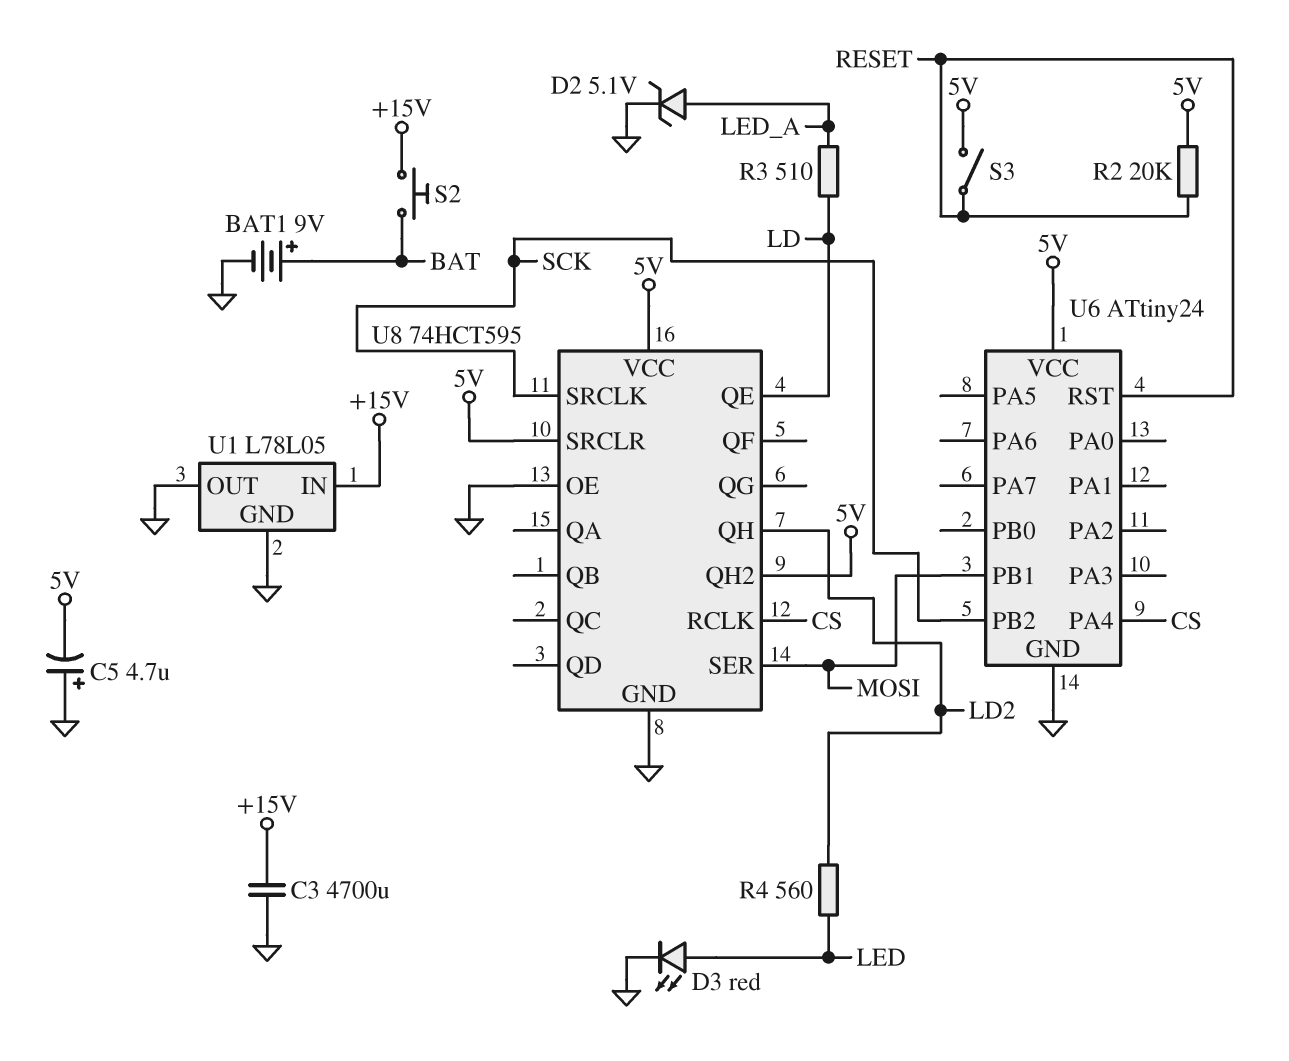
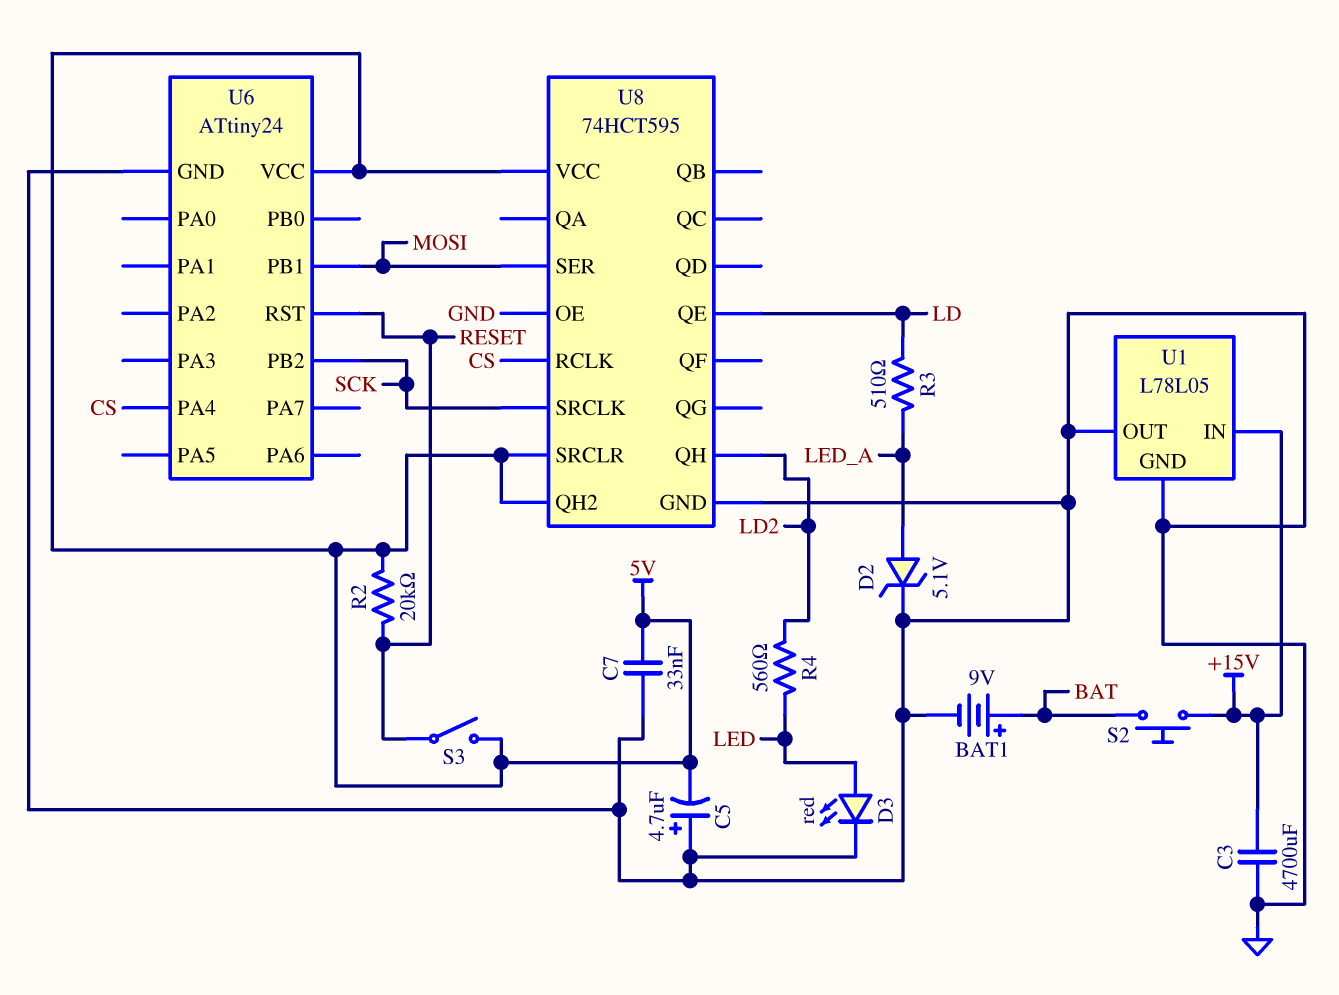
C7: none -> 33nF (5V, GND)

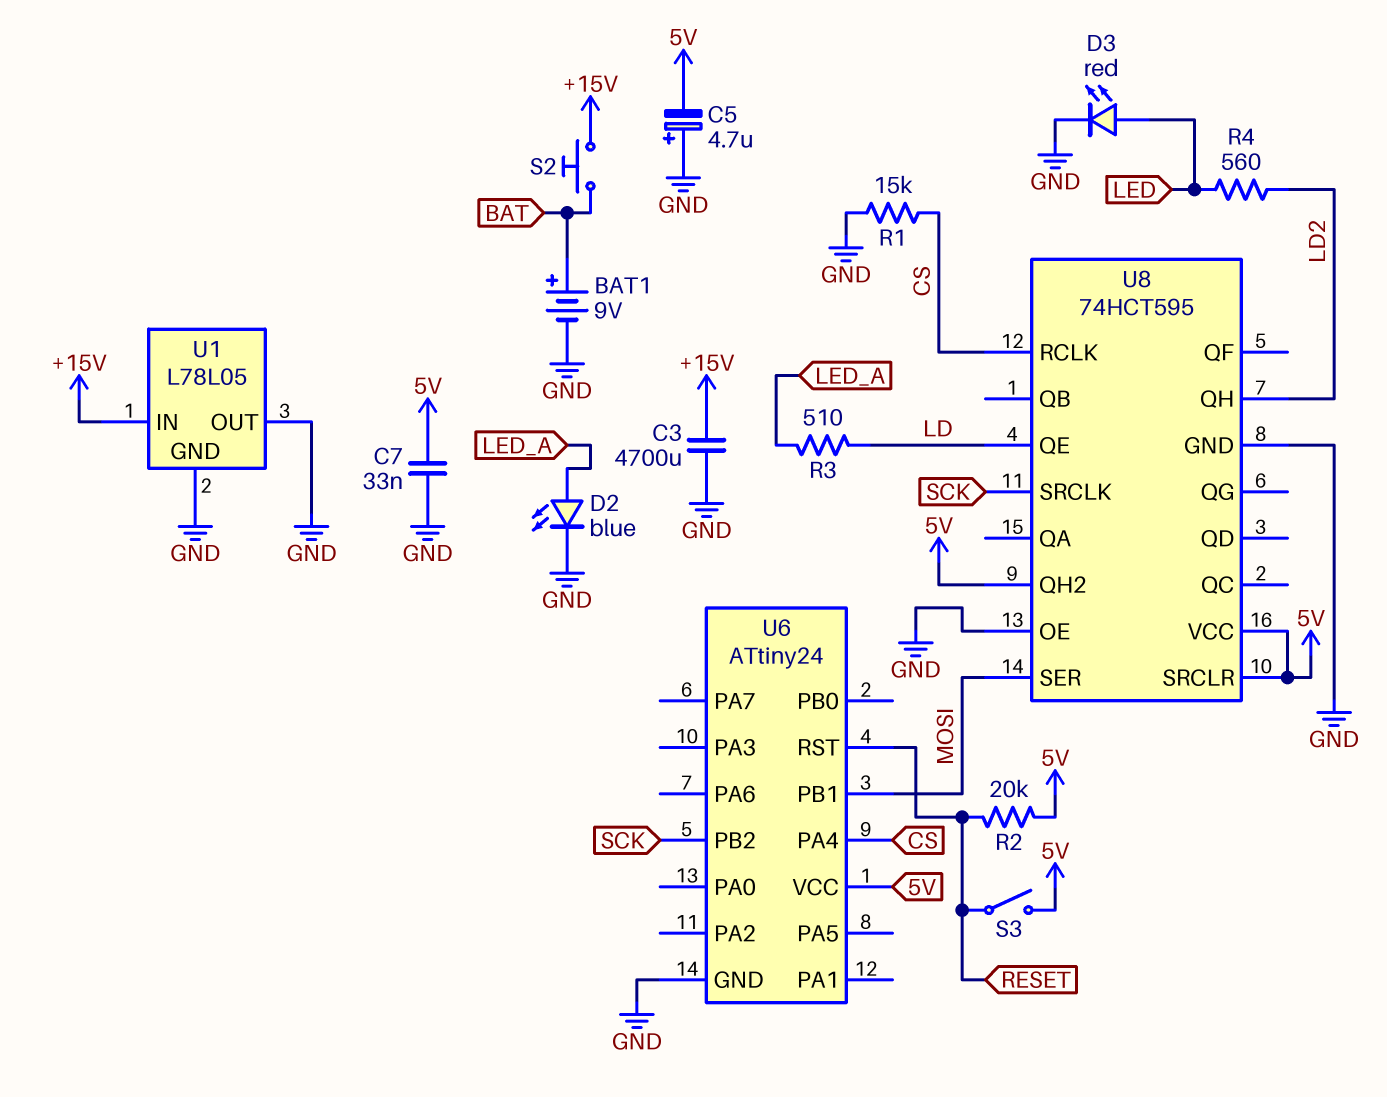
D2: zener 5.1V (A LED_A, K GND) -> LED blue (A LED_A, K GND)
R1: none -> 15k (CS, GND)

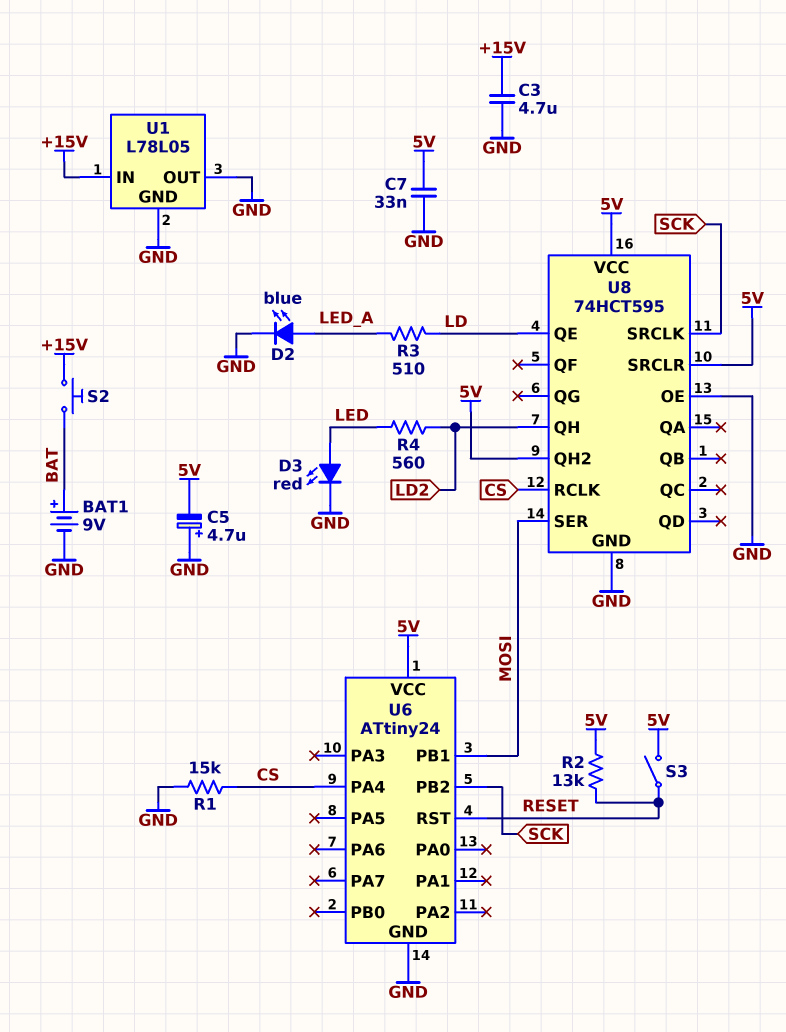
C3: 4700uF (+15V, GND) -> 4.7uF (+15V, GND)
R2: 20k (5V, RESET) -> 13k (5V, RESET)

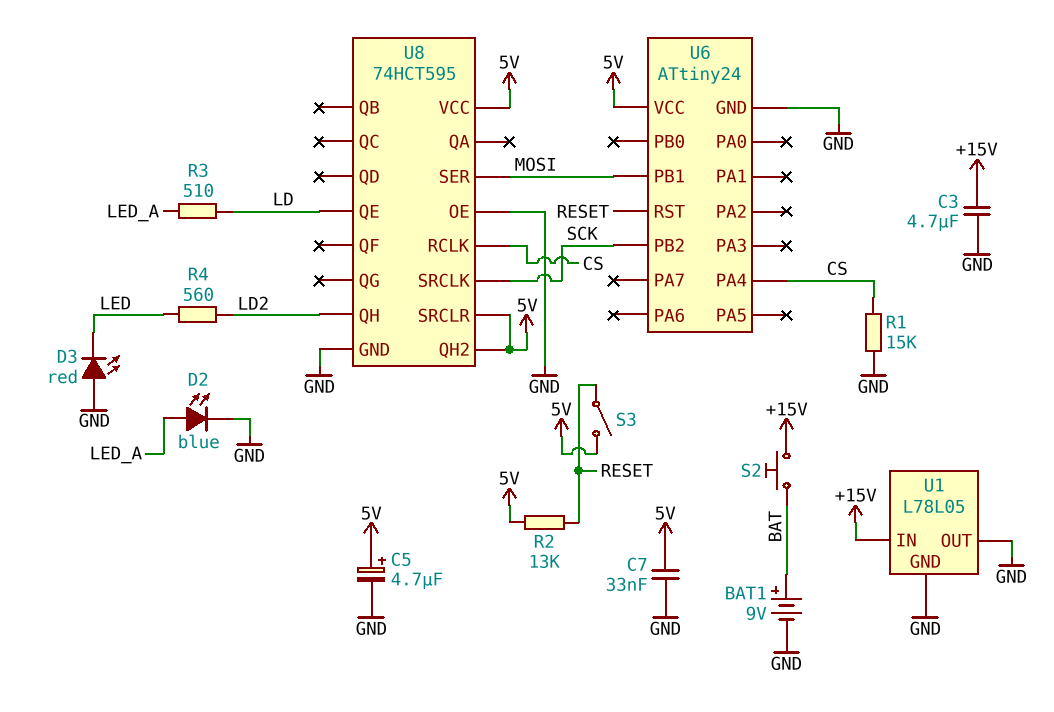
C5: 4.7uF (plus GND, minus 5V) -> 4.7uF (plus 5V, minus GND)
D3: LED red (A LED, K GND) -> LED red (A GND, K LED)

